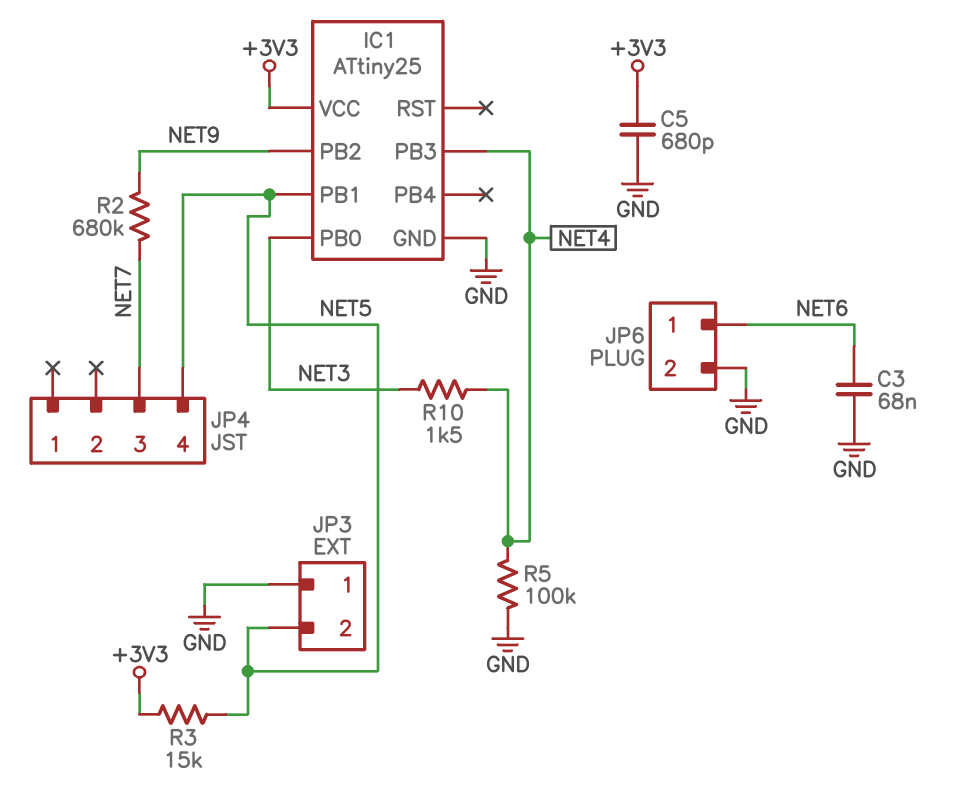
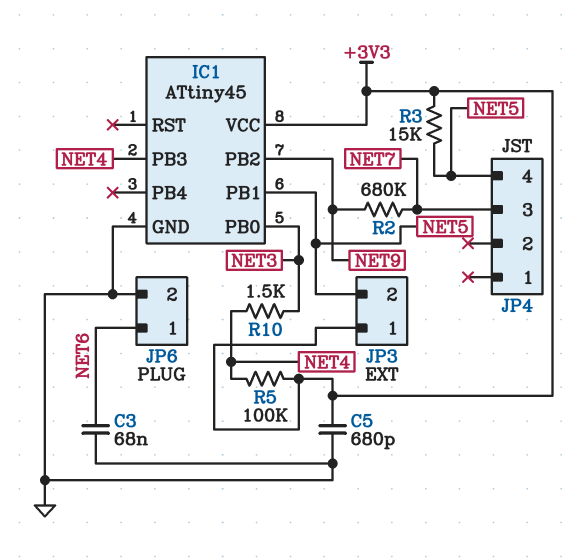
IC1: ATtiny25 -> ATtiny45
JP3 pin 1: GND -> +3V3
R5: 100k (GND, NET4) -> 100k (+3V3, NET4)

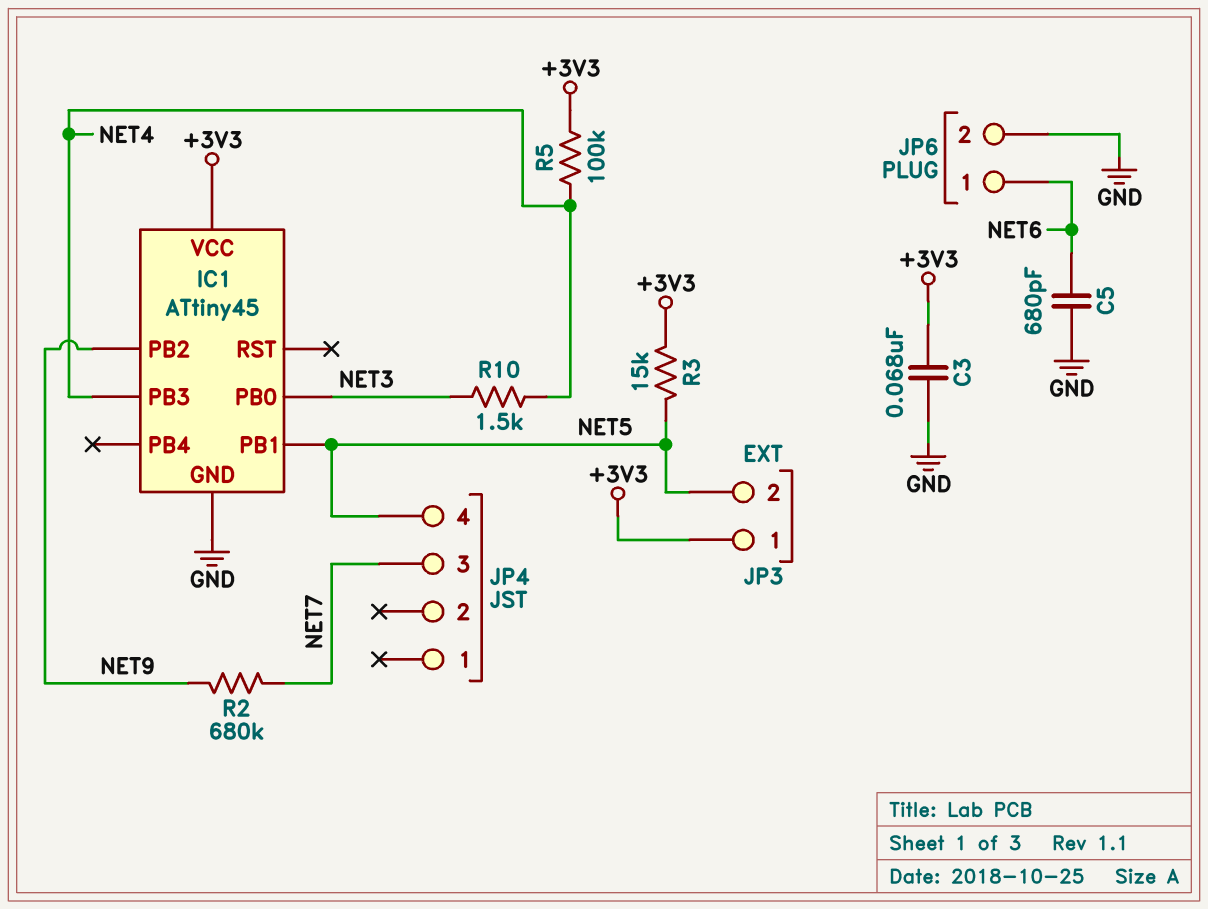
C3: 68nF (GND, NET6) -> 68nF (+3V3, GND)
C5: 680pF (+3V3, GND) -> 680pF (GND, NET6)

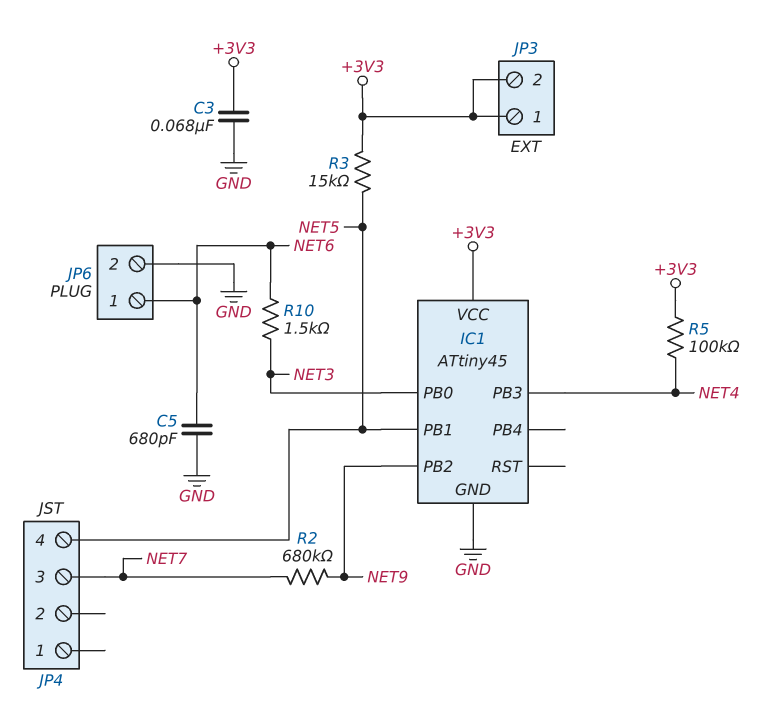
JP3 pin 2: NET5 -> +3V3
R10: 1.5k (NET3, NET4) -> 1.5k (NET3, NET6)

